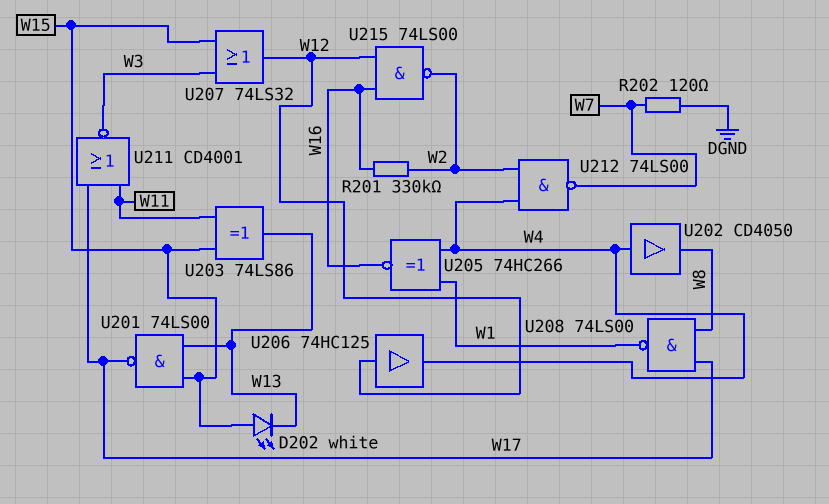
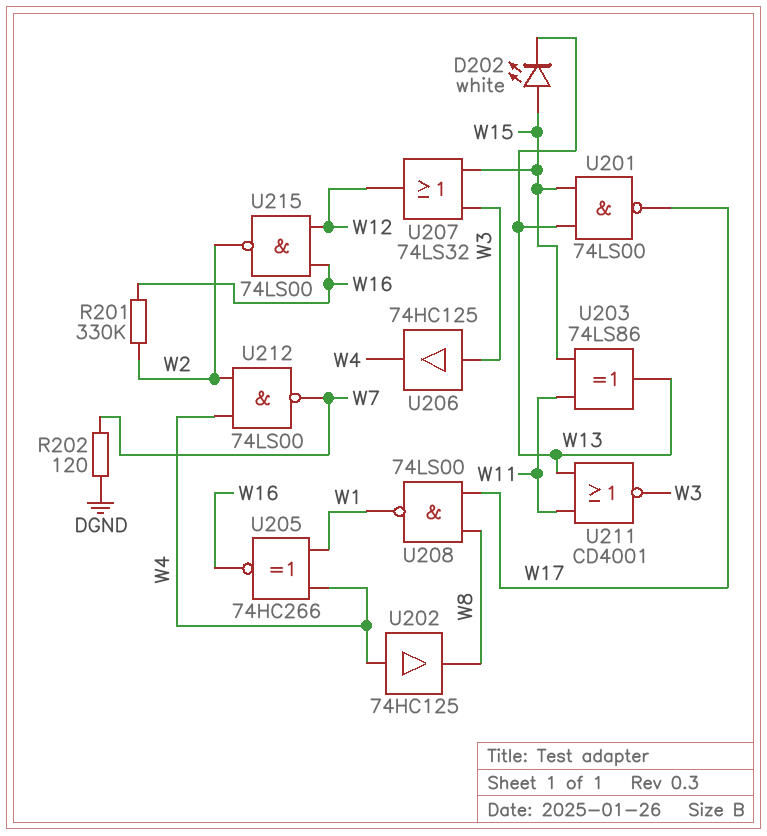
U202: buffer CD4050 (in W4, out W8) -> buffer 74HC125 (in W4, out W8)
U206: buffer 74HC125 (in W12, out W4) -> buffer 74HC125 (in W3, out W4)
U211: NOR CD4001 (in W11, in W17, out W3) -> NOR CD4001 (in W11, in W13, out W3)

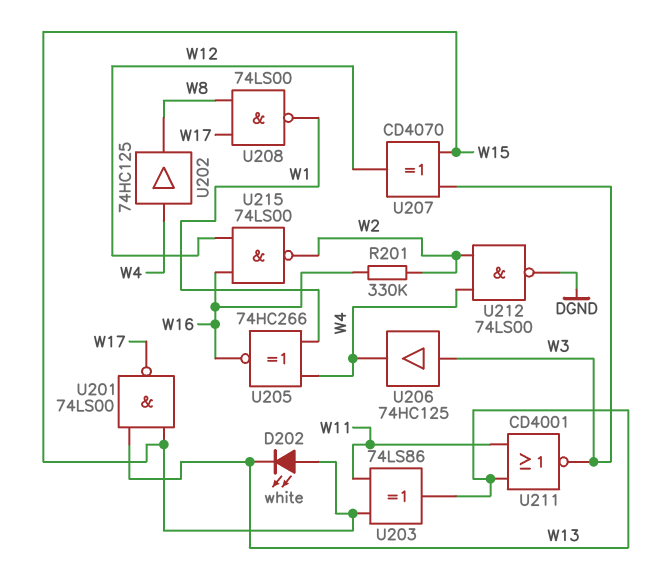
R202: 120 (DGND, W7) -> none
U207: OR 74LS32 (in W3, in W15, out W12) -> XOR CD4070 (in W3, in W15, out W12)
U212: NAND 74LS00 (in W2, in W4, out W7) -> NAND 74LS00 (in W2, in W4, out DGND)

